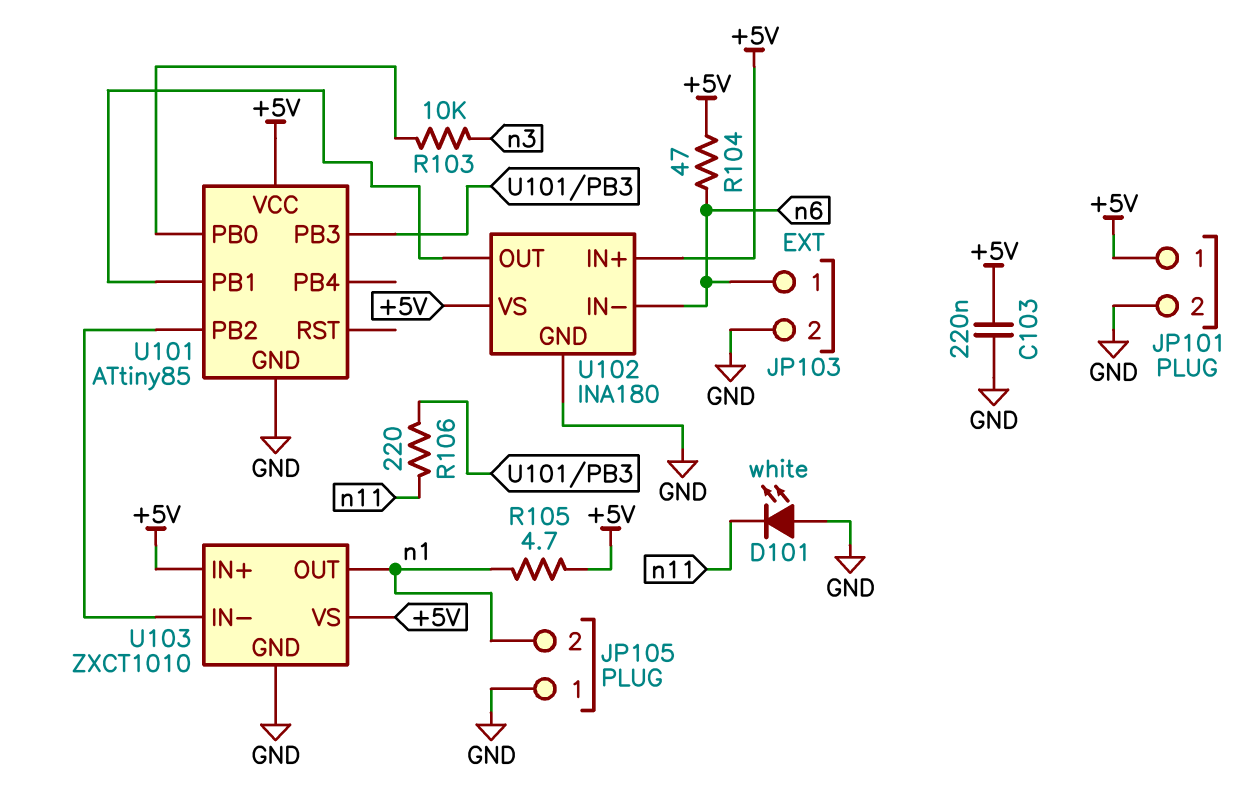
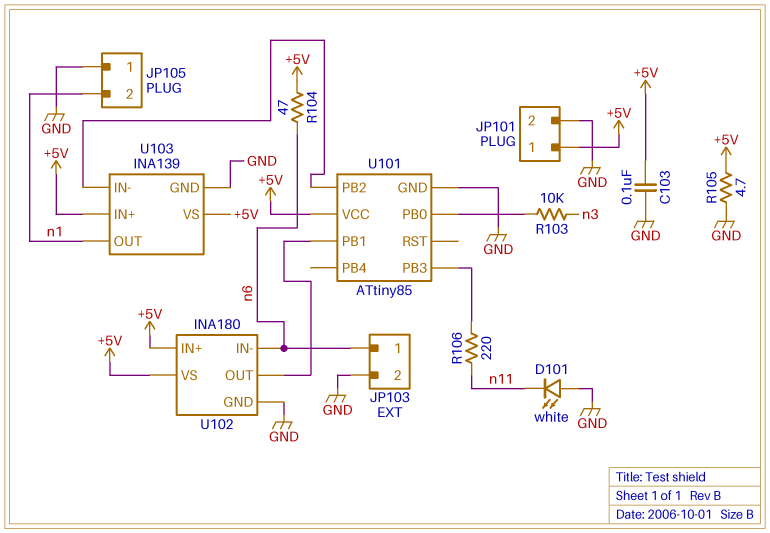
C103: 220nF (+5V, GND) -> 100nF (+5V, GND)
R105: 4.7 (+5V, n1) -> 4.7 (+5V, GND)
U103: ZXCT1010 -> INA139

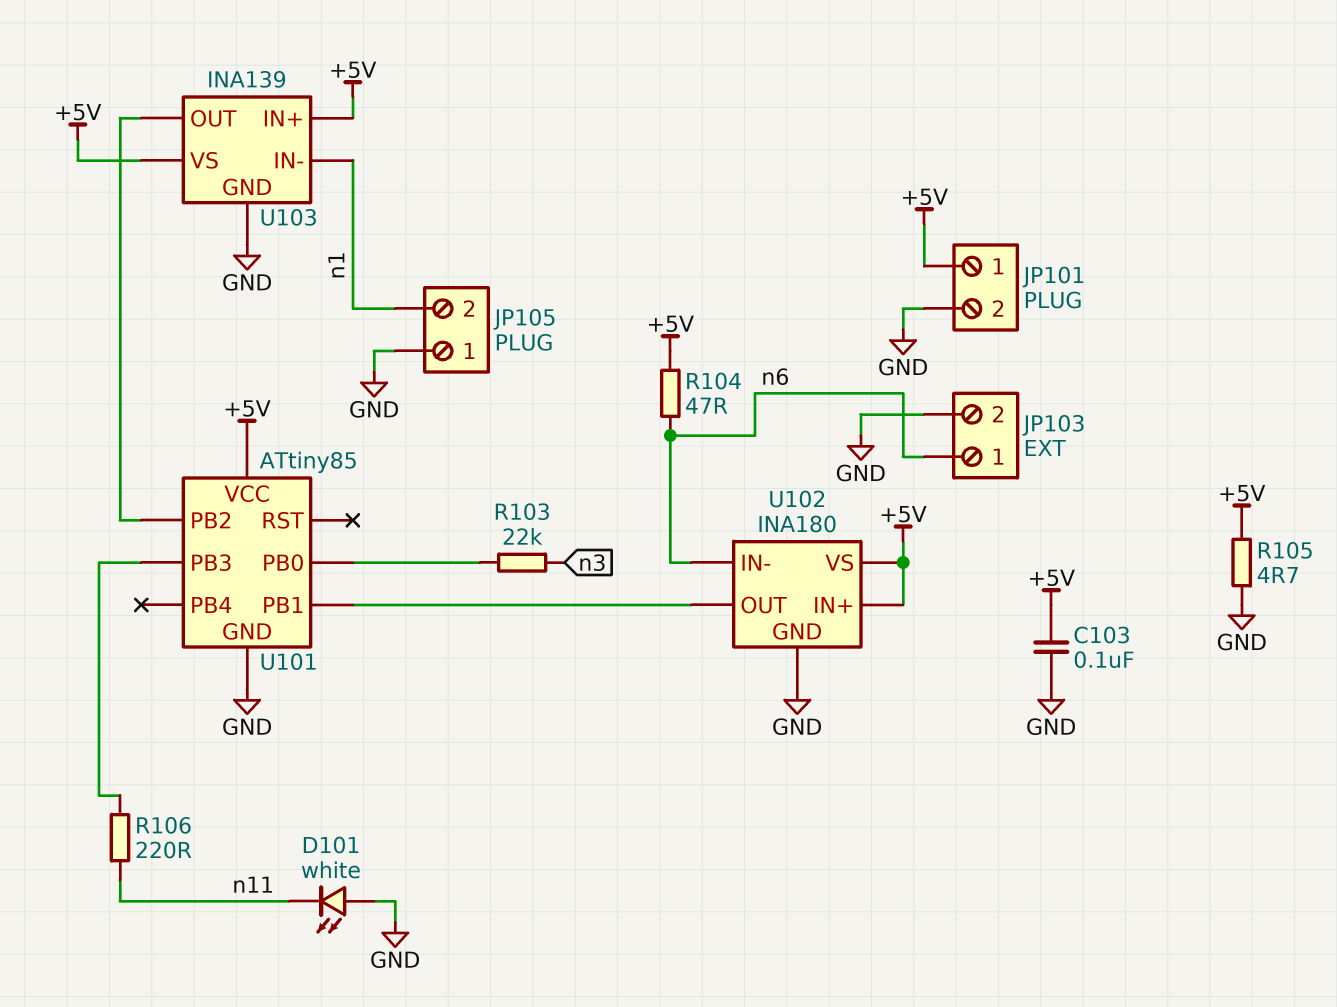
R103: 10k (U101/PB0, n3) -> 22k (U101/PB0, n3)
U103 pin IN-: U101/PB2 -> n1
U103 pin OUT: n1 -> U101/PB2

